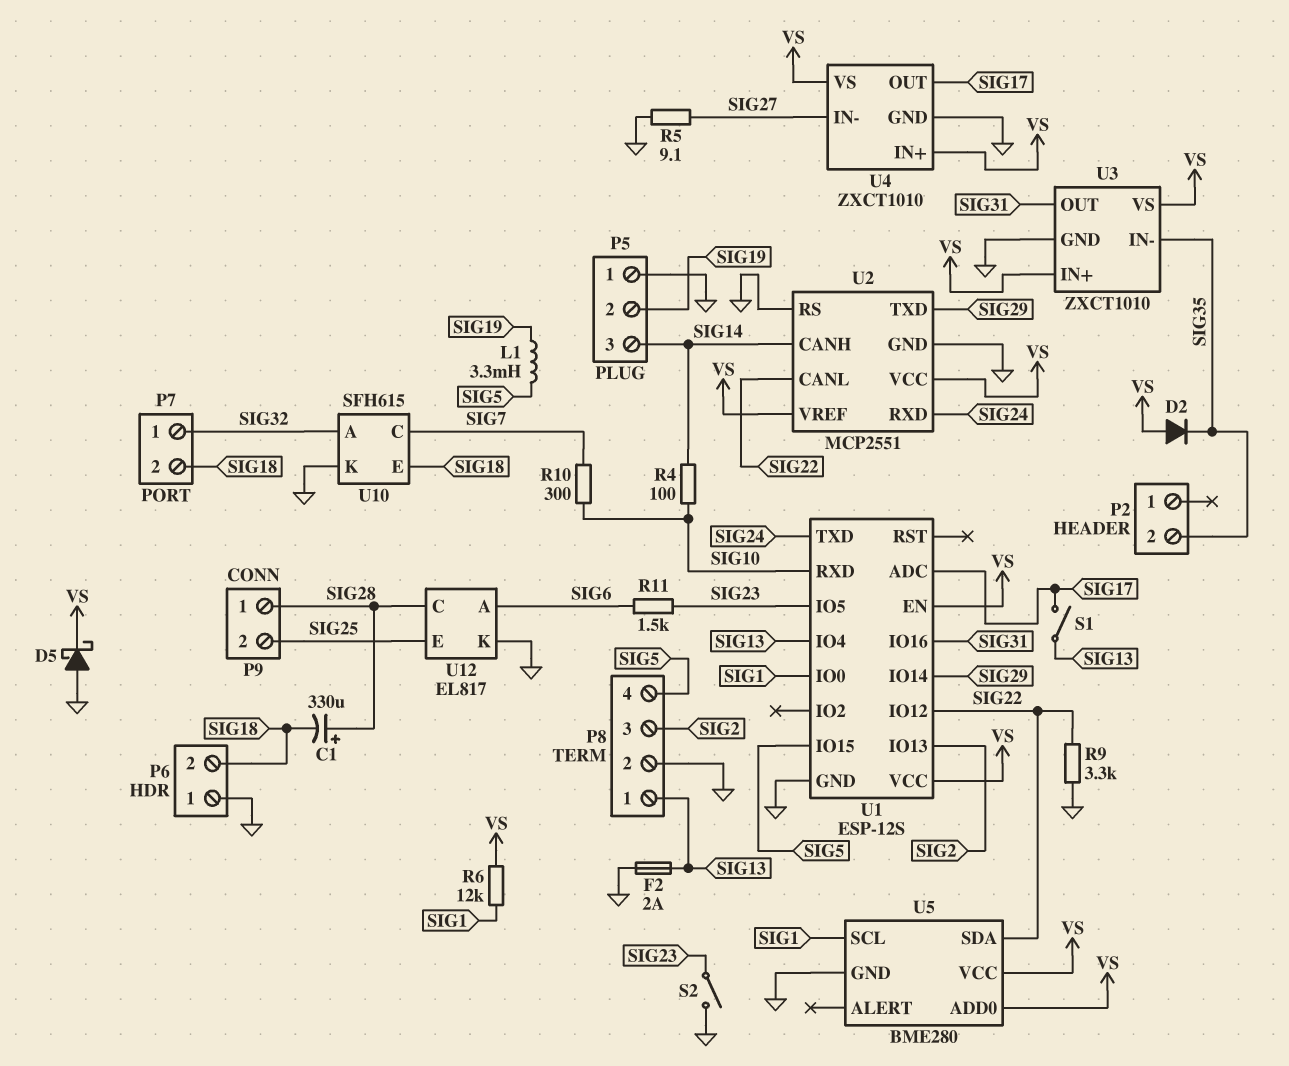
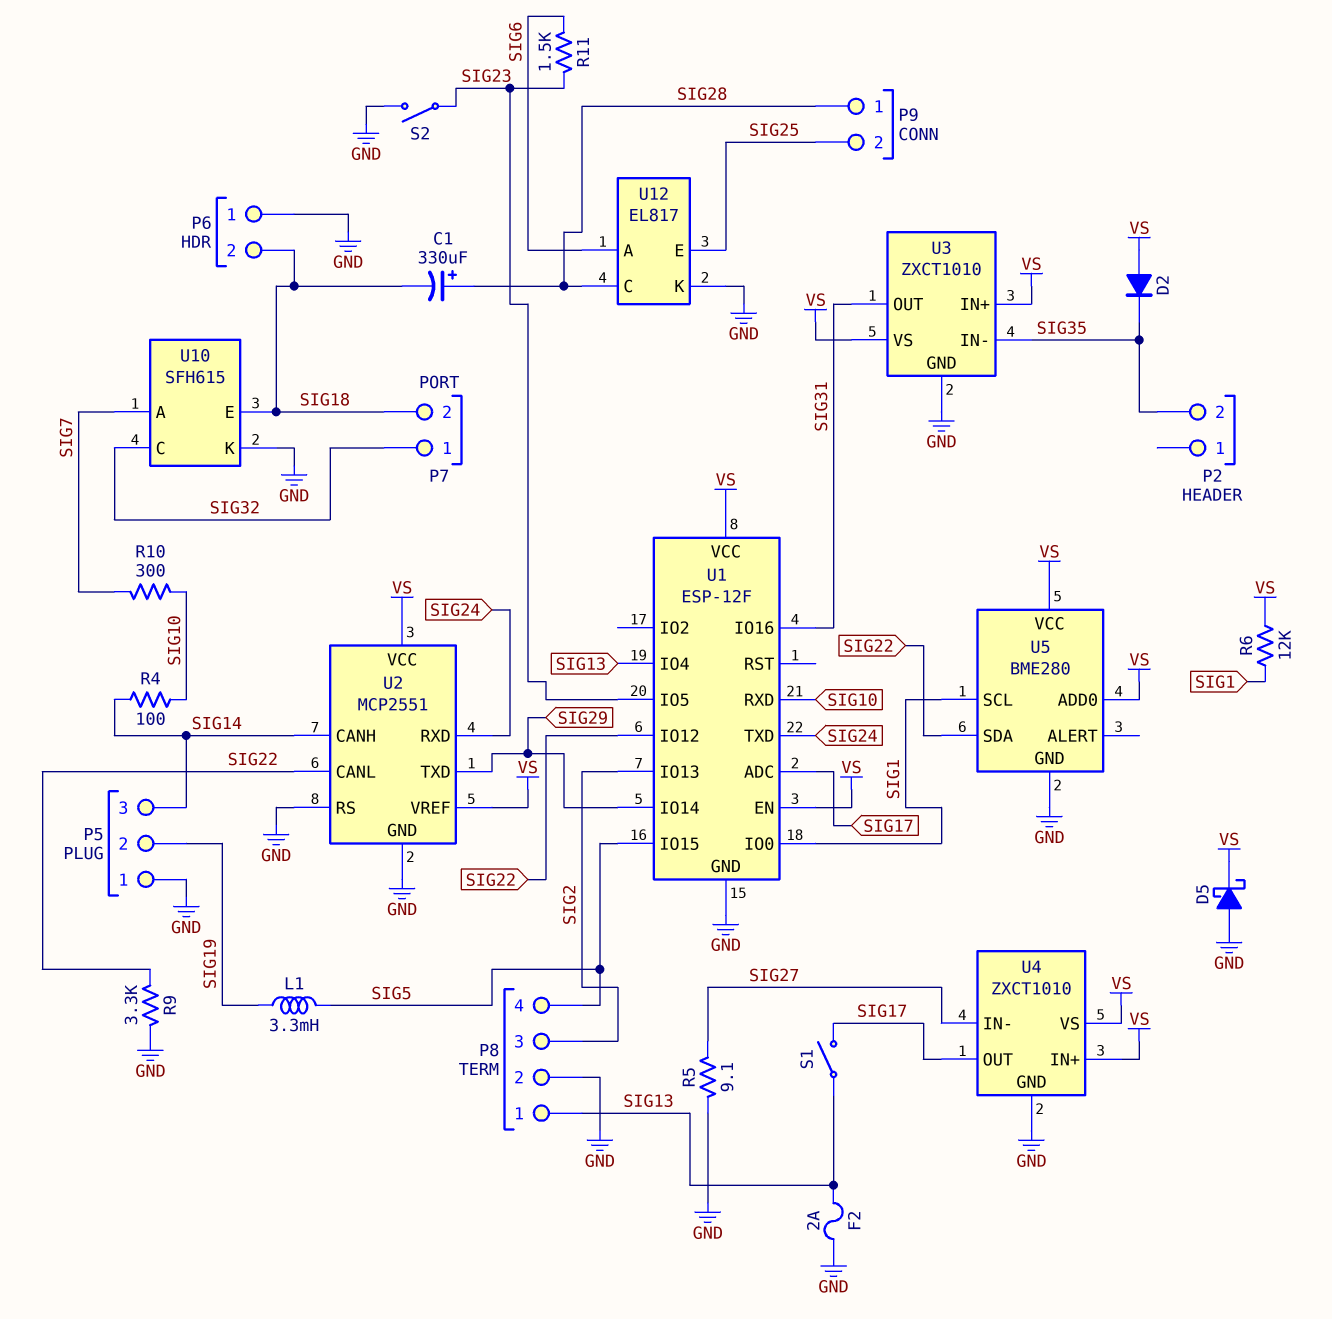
U1: ESP-12S -> ESP-12F
U10 pin A: SIG32 -> SIG7
U10 pin C: SIG7 -> SIG32

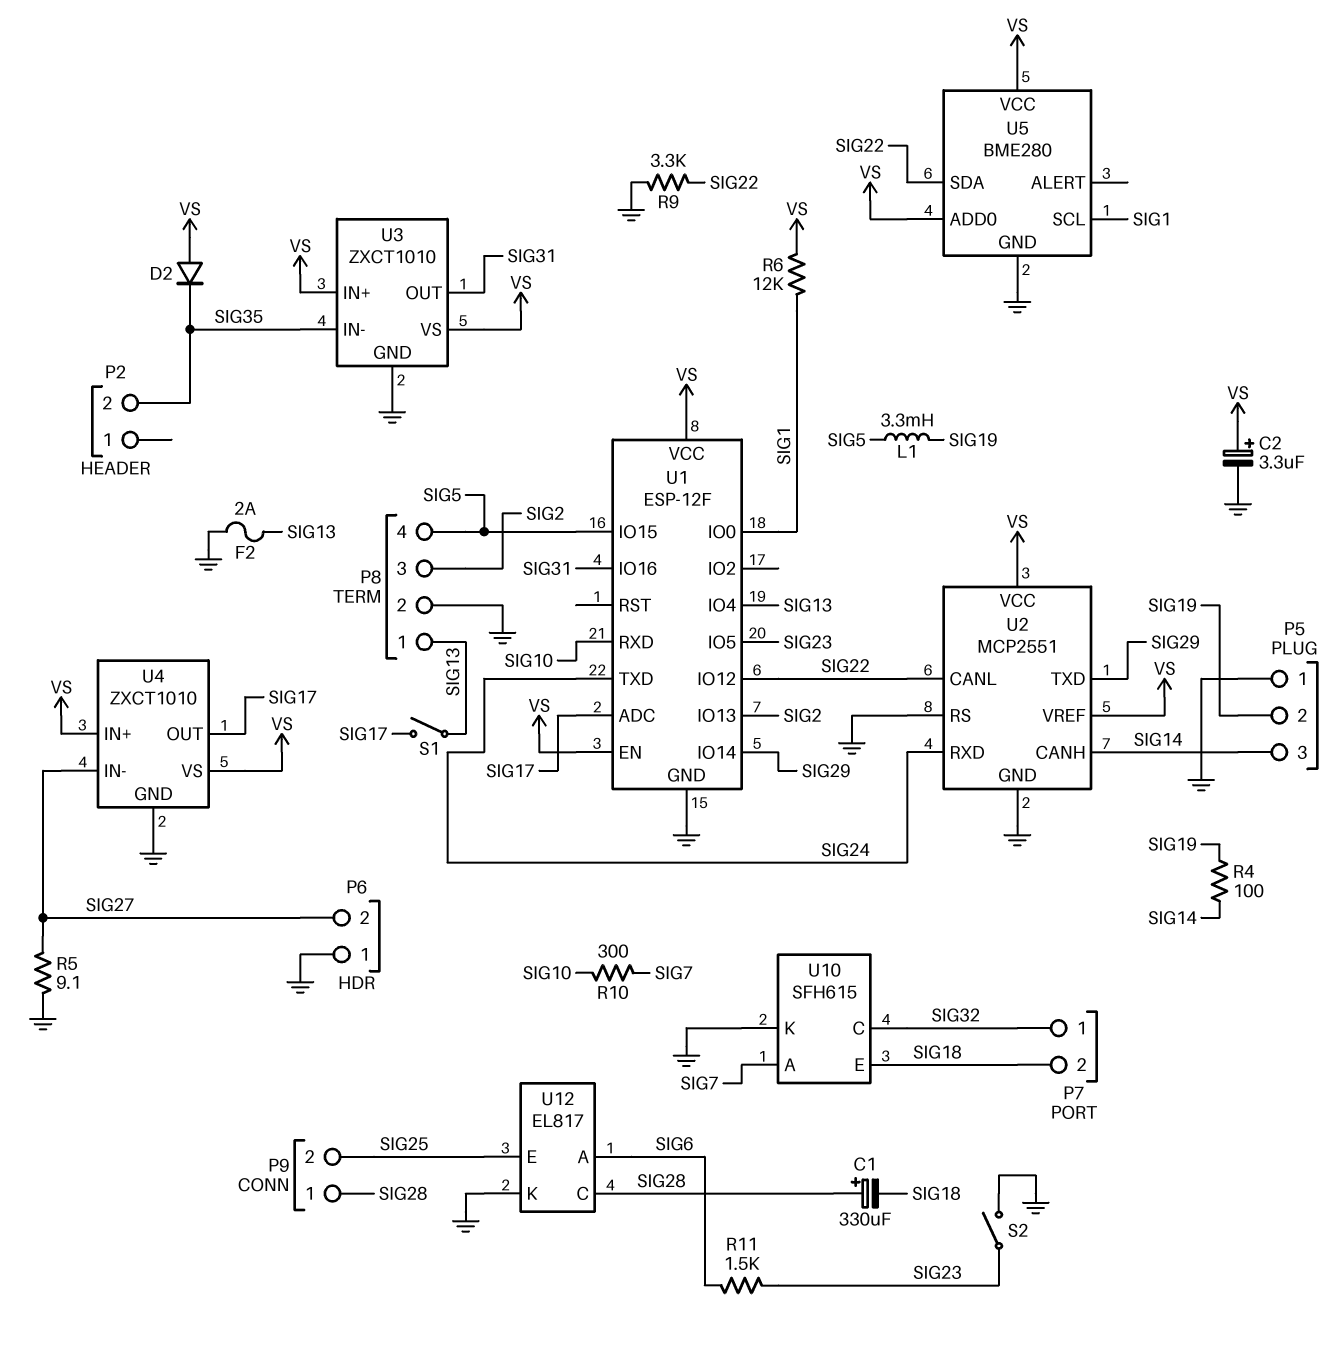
C2: none -> 3.3uF (plus VS, minus GND)
D5: schottky (A GND, K VS) -> none
P6 pin 2: SIG18 -> SIG27
R4: 100 (SIG10, SIG14) -> 100 (SIG14, SIG19)

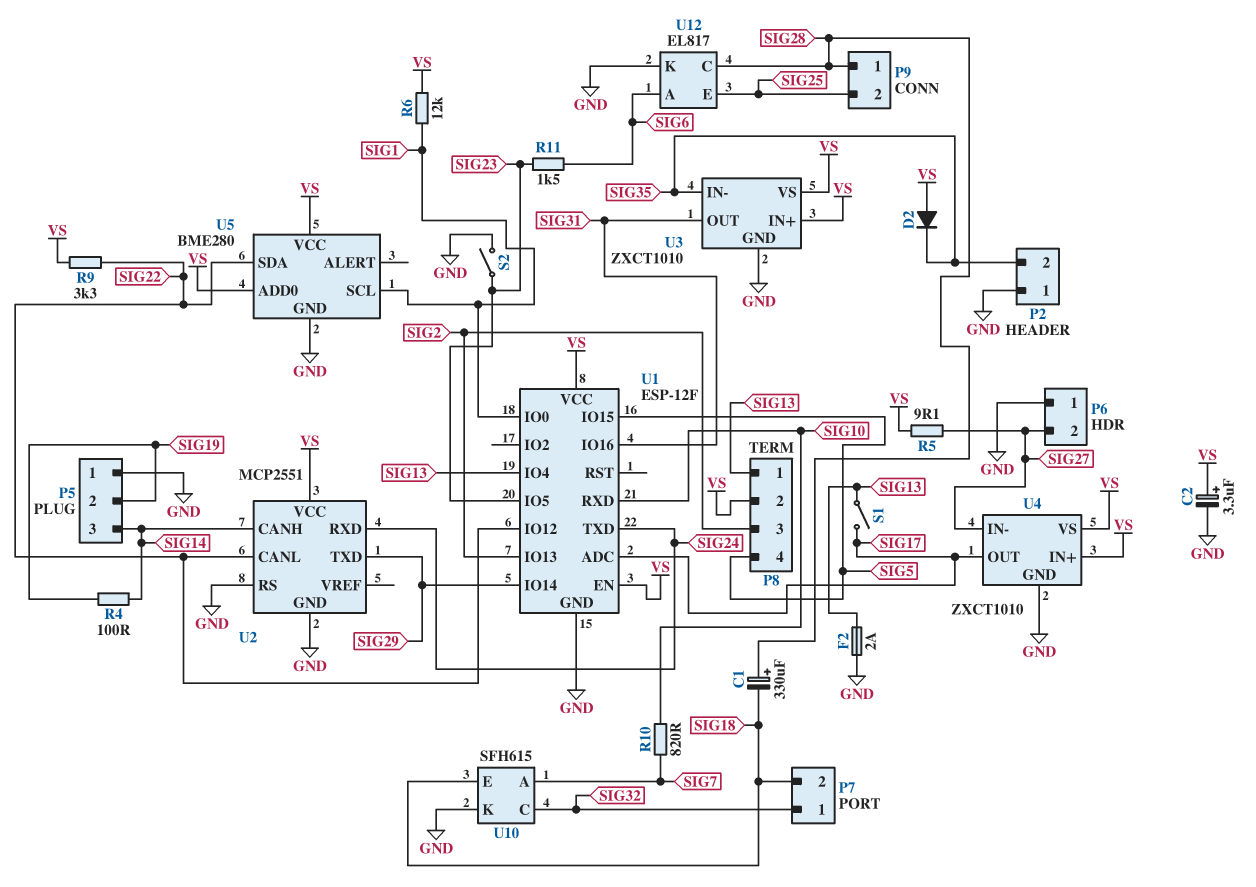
L1: 3.3mH (SIG5, SIG19) -> none
P2 pin 1: none -> GND
P8 pin 2: GND -> VS
R5: 9.1 (GND, SIG27) -> 9.1 (SIG27, VS)
R9: 3.3k (GND, SIG22) -> 3.3k (SIG22, VS)
R10: 300 (SIG7, SIG10) -> 820 (SIG7, SIG10)
U2 pin VREF: VS -> none

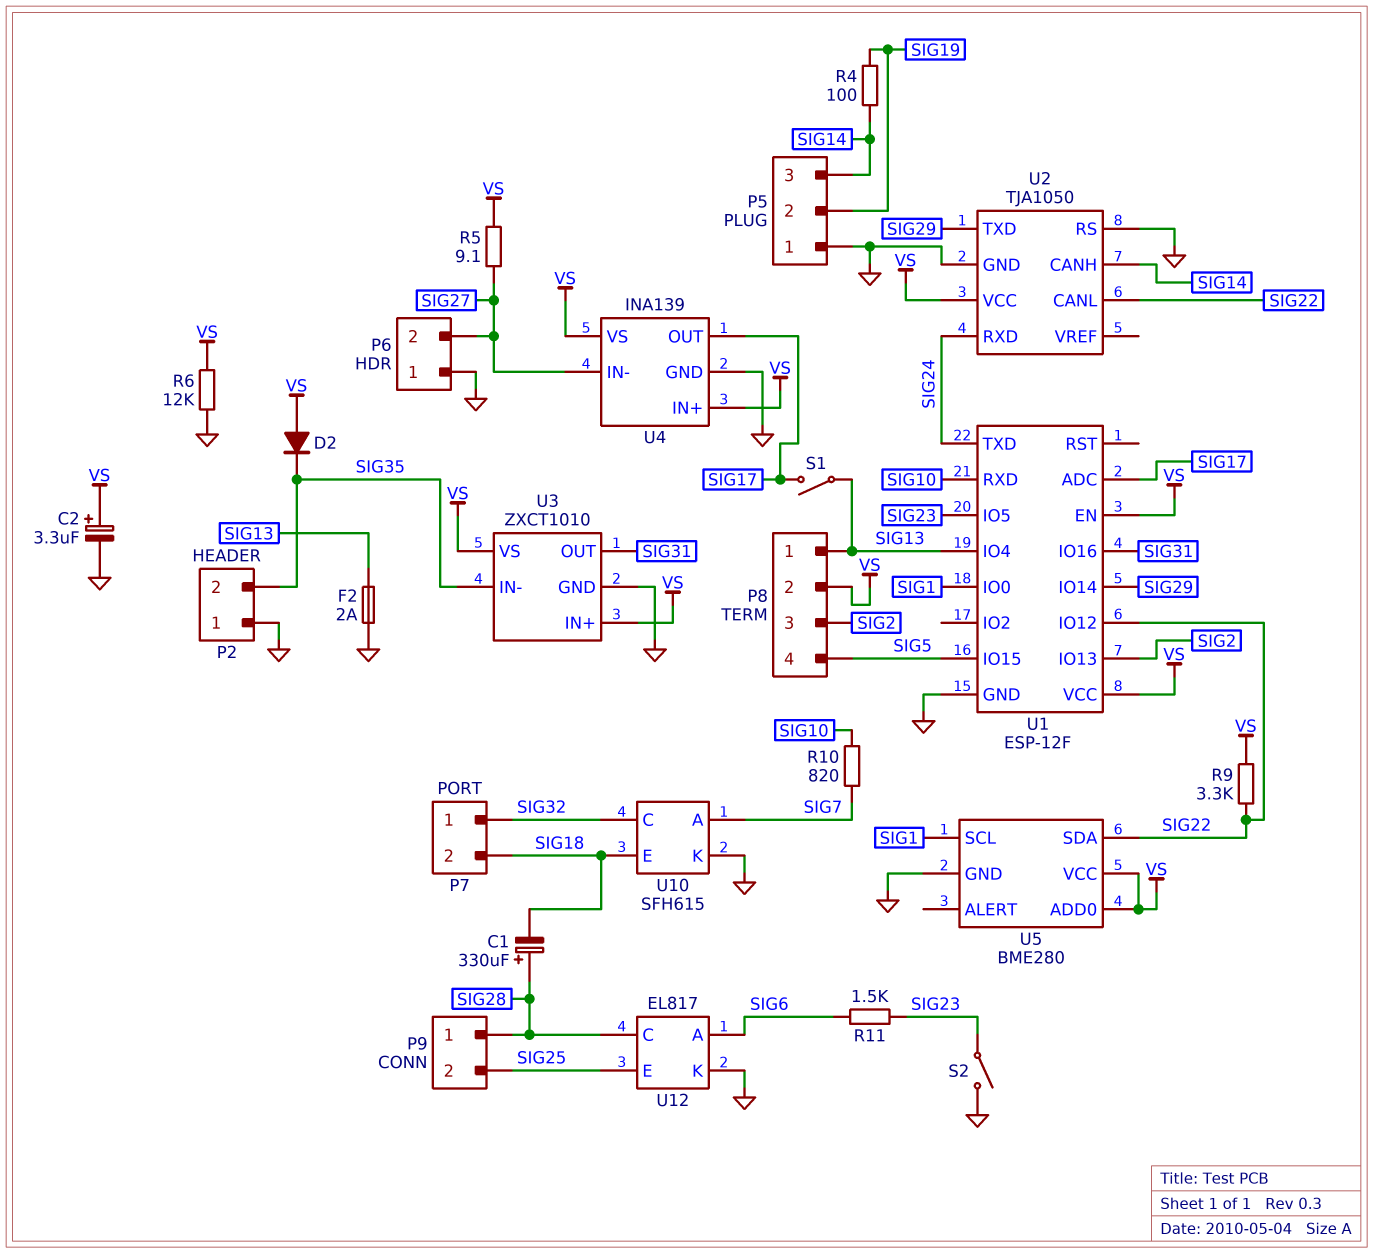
R6: 12k (SIG1, VS) -> 12k (GND, VS)
U2: MCP2551 -> TJA1050
U4: ZXCT1010 -> INA139

